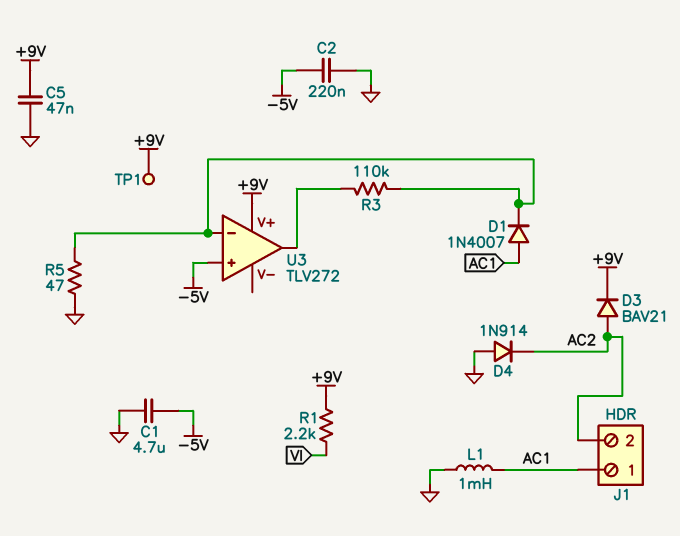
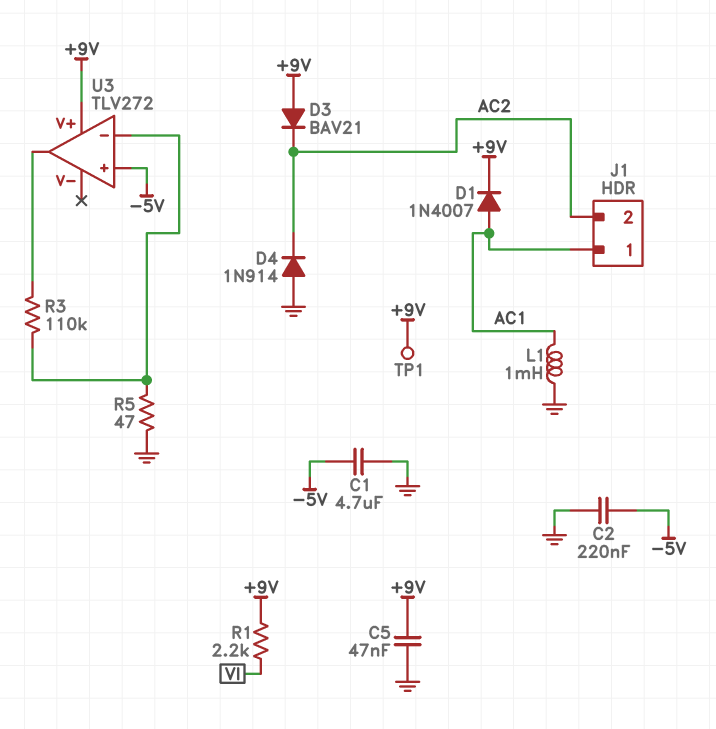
D1: diode 1N4007 (A AC1, K U3/in-) -> diode 1N4007 (A AC1, K +9V)
D3: diode BAV21 (A AC2, K +9V) -> diode BAV21 (A +9V, K AC2)

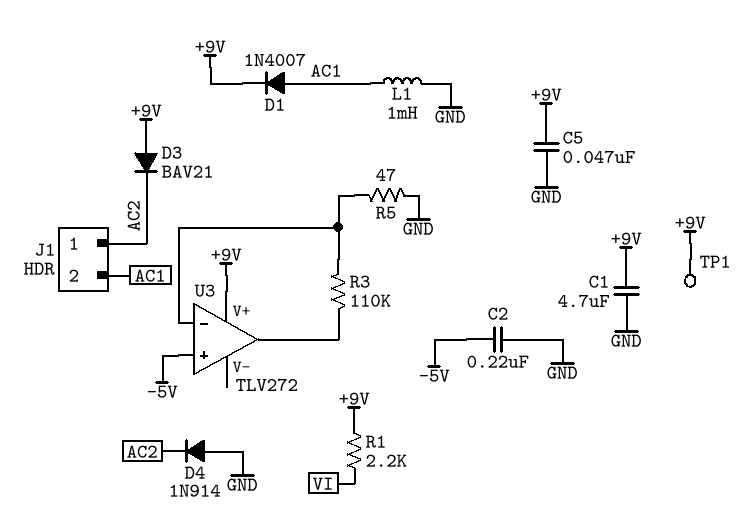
C1: 4.7uF (-5V, GND) -> 4.7uF (+9V, GND)
J1 pin 1: AC1 -> AC2
J1 pin 2: AC2 -> AC1

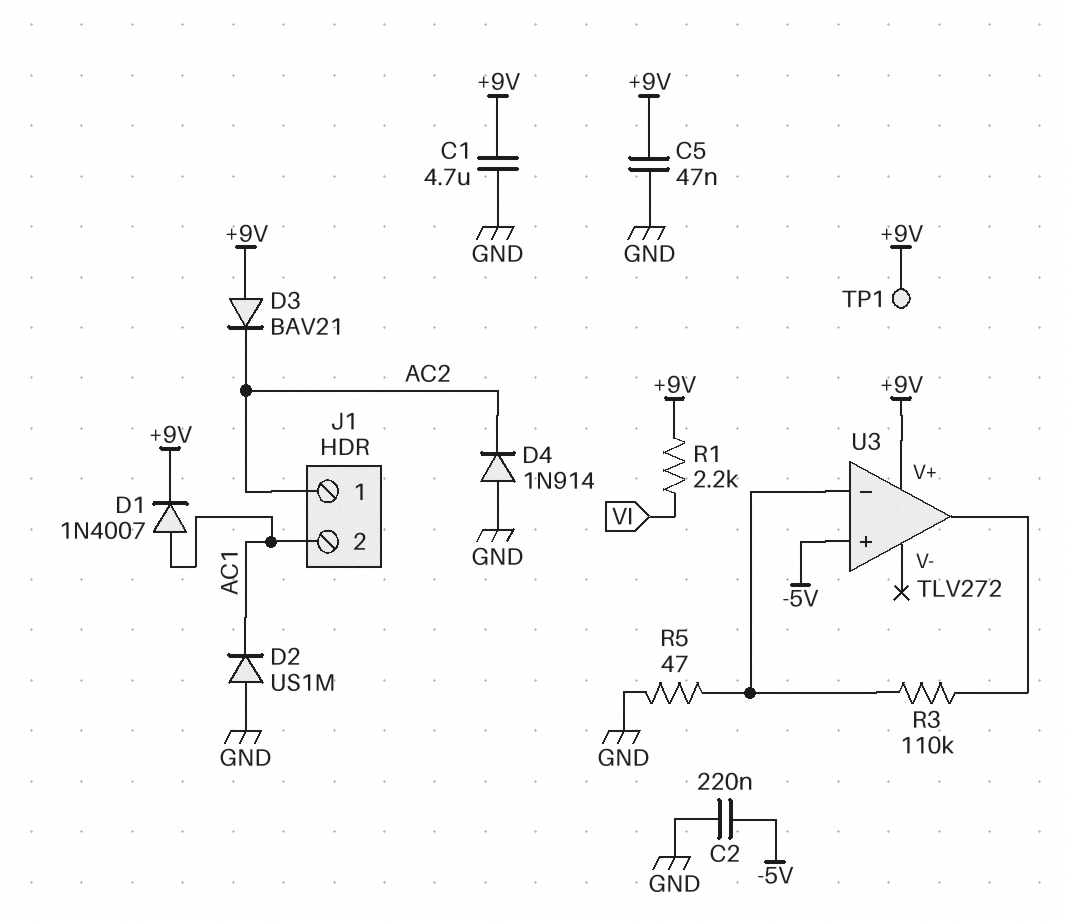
D2: none -> diode US1M (A GND, K AC1)
L1: 1mH (AC1, GND) -> none

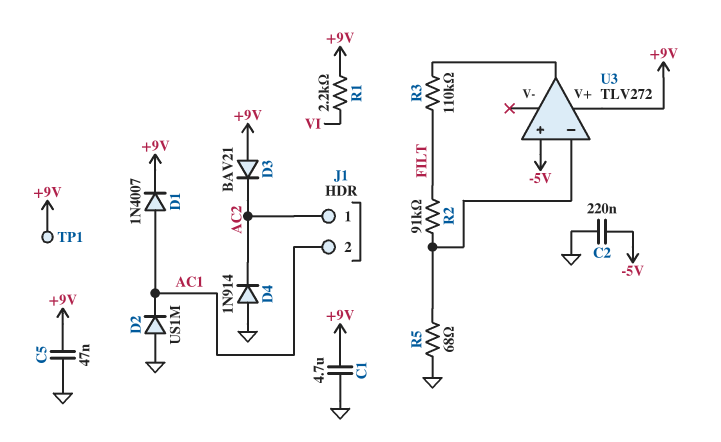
R2: none -> 91k (FILT, U3/in-)
R3: 110k (U3/in-, U3/out) -> 110k (FILT, U3/out)
R5: 47 (GND, U3/in-) -> 68 (GND, U3/in-)

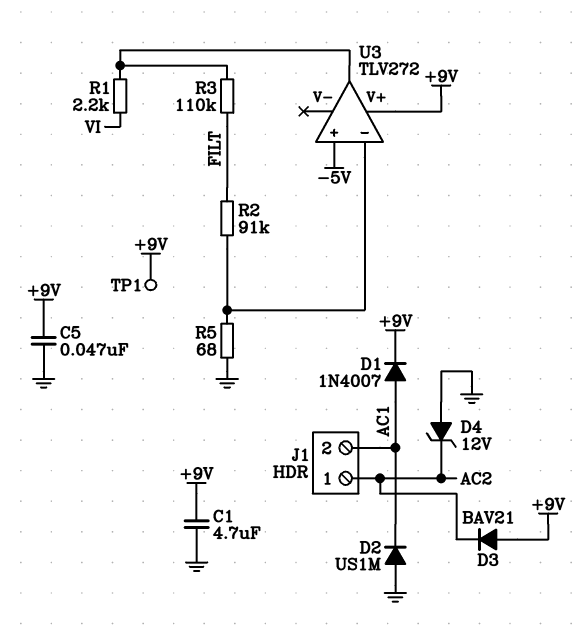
C2: 220nF (-5V, GND) -> none
D4: diode 1N914 (A GND, K AC2) -> zener 12V (A GND, K AC2)
R1: 2.2k (+9V, VI) -> 2.2k (U3/out, VI)

